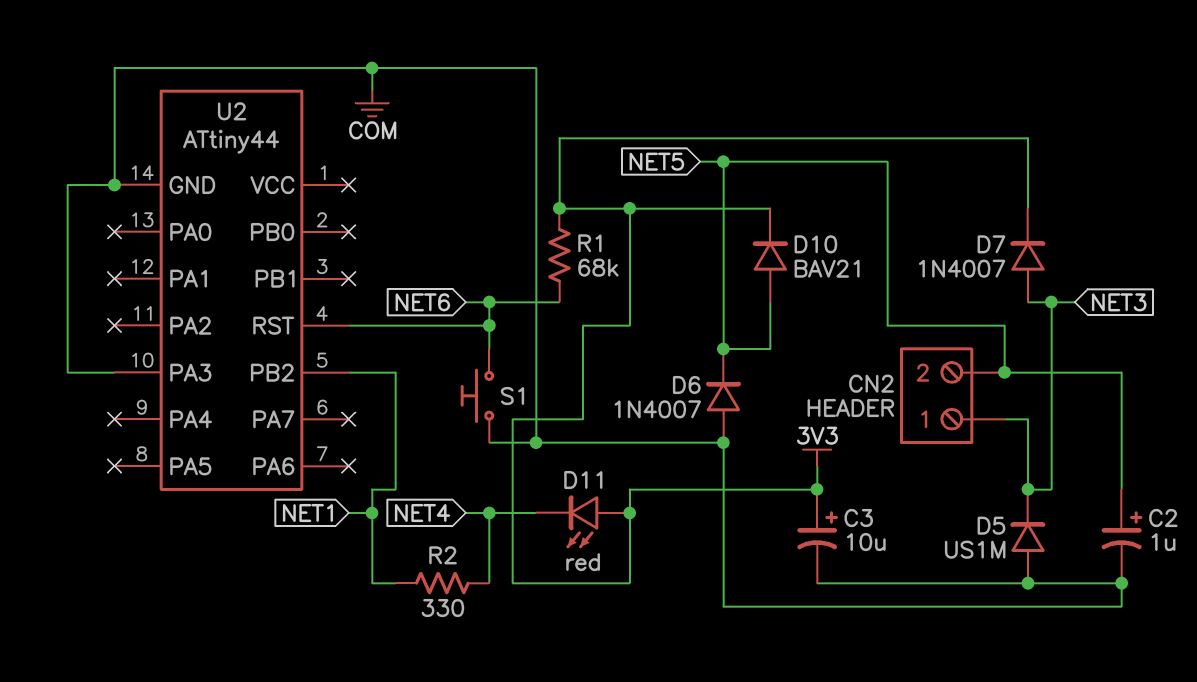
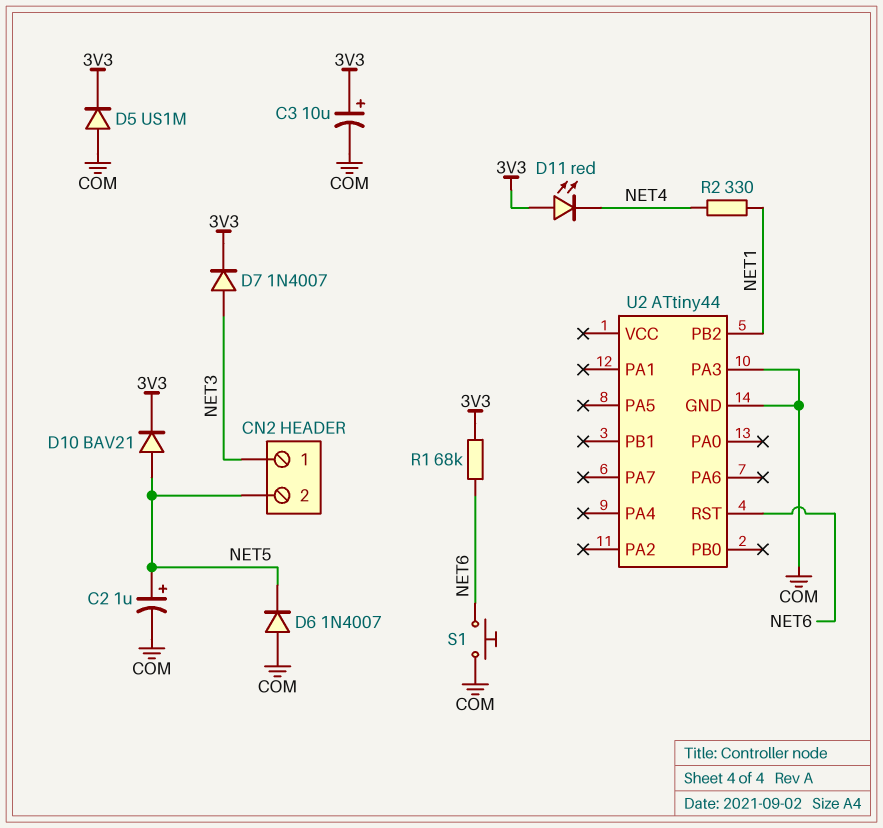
D5: diode US1M (A COM, K NET3) -> diode US1M (A COM, K 3V3)

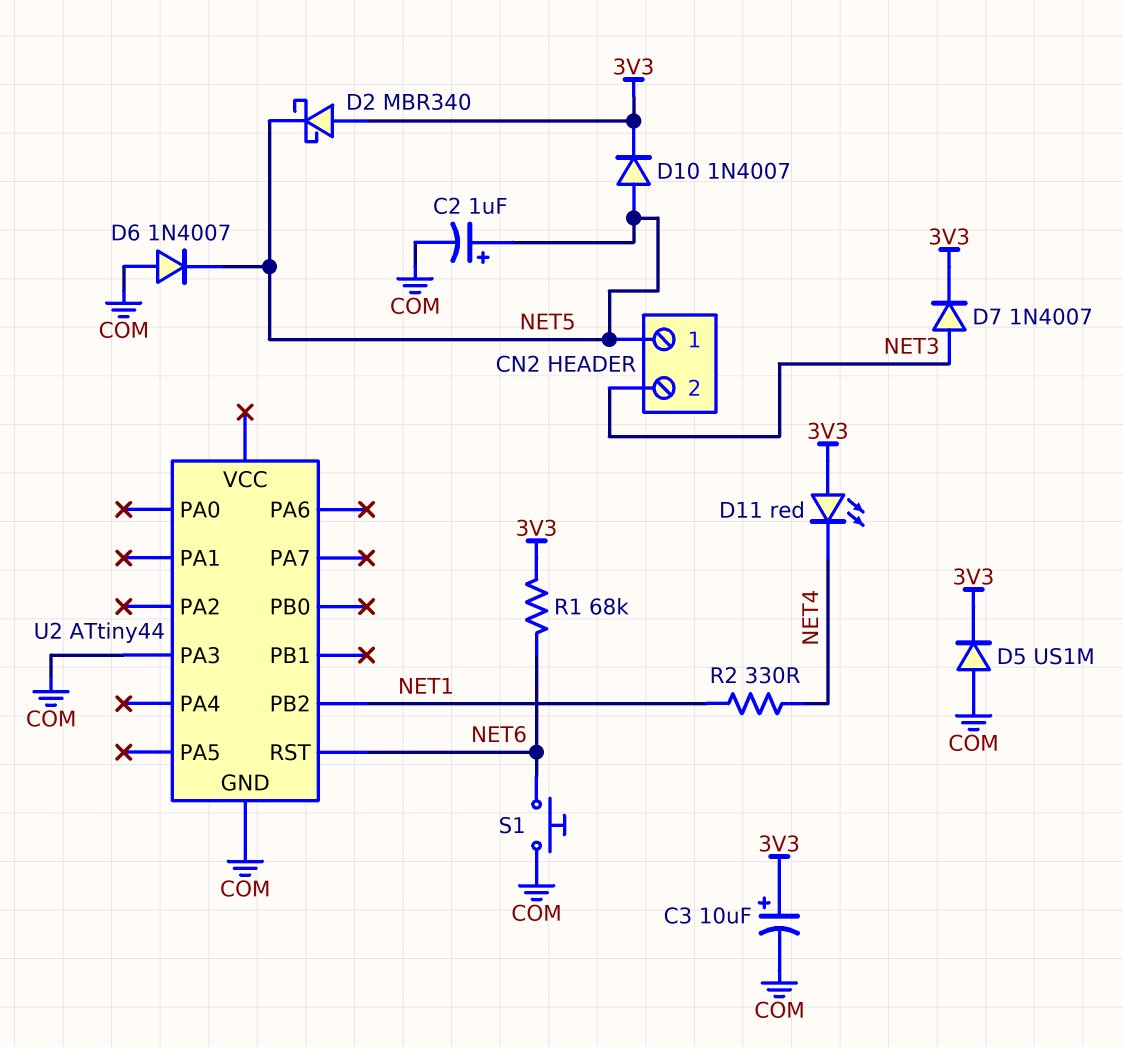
CN2 pin 1: NET3 -> NET5
CN2 pin 2: NET5 -> NET3
D2: none -> schottky MBR340 (A 3V3, K NET5)
D10: diode BAV21 (A NET5, K 3V3) -> diode 1N4007 (A NET5, K 3V3)

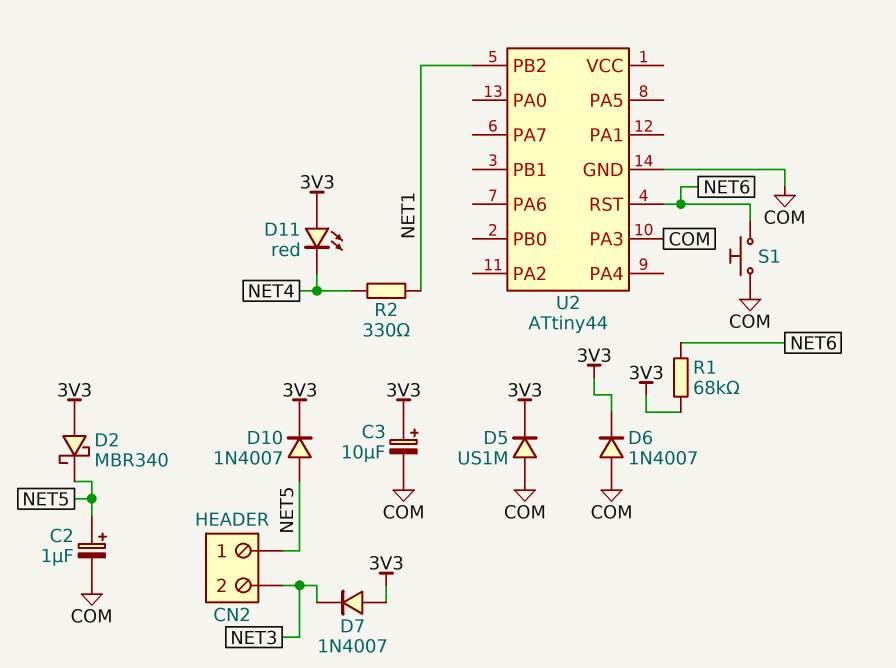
D6: diode 1N4007 (A COM, K NET5) -> diode 1N4007 (A COM, K 3V3)
D7: diode 1N4007 (A NET3, K 3V3) -> diode 1N4007 (A 3V3, K NET3)

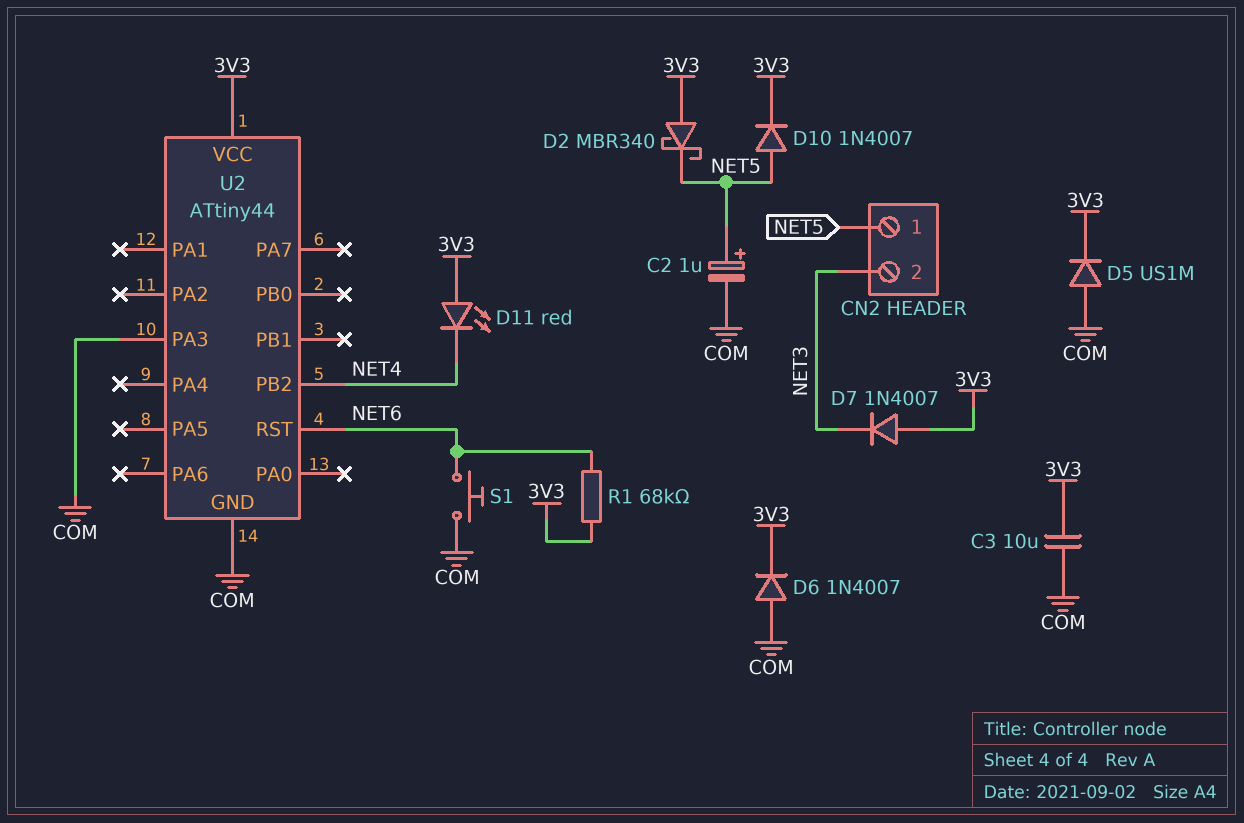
C3: 10uF (plus 3V3, minus COM) -> 10uF (3V3, COM)
R2: 330 (NET1, NET4) -> none
U2 pin PB2: NET1 -> NET4
U2 pin VCC: none -> 3V3

